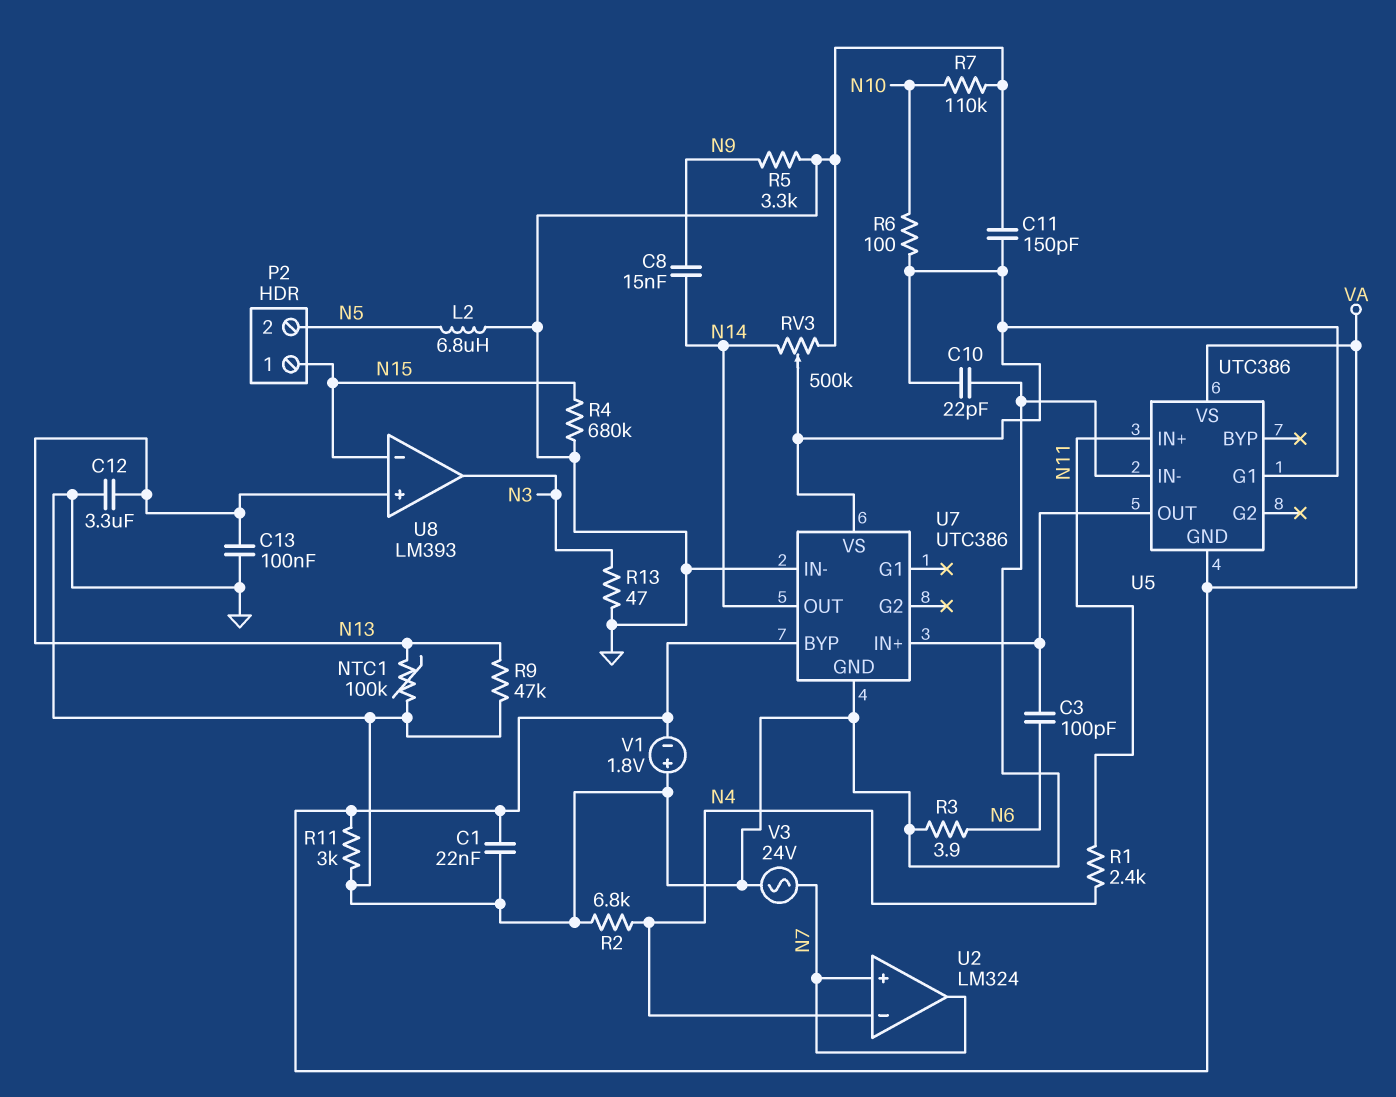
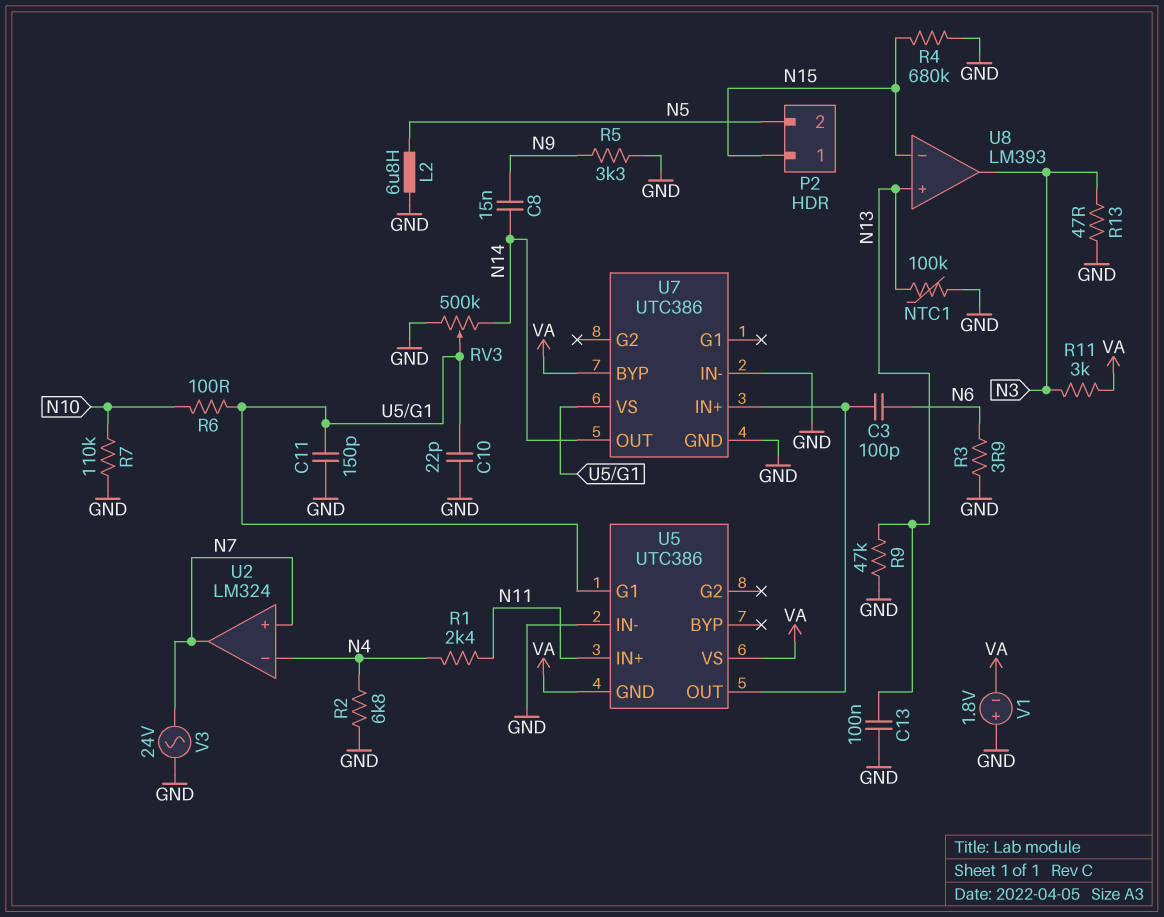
C1: 22nF (GND, VA) -> none
C12: 3.3uF (GND, N13) -> none
R11: 3k (GND, VA) -> 3k (N3, VA)

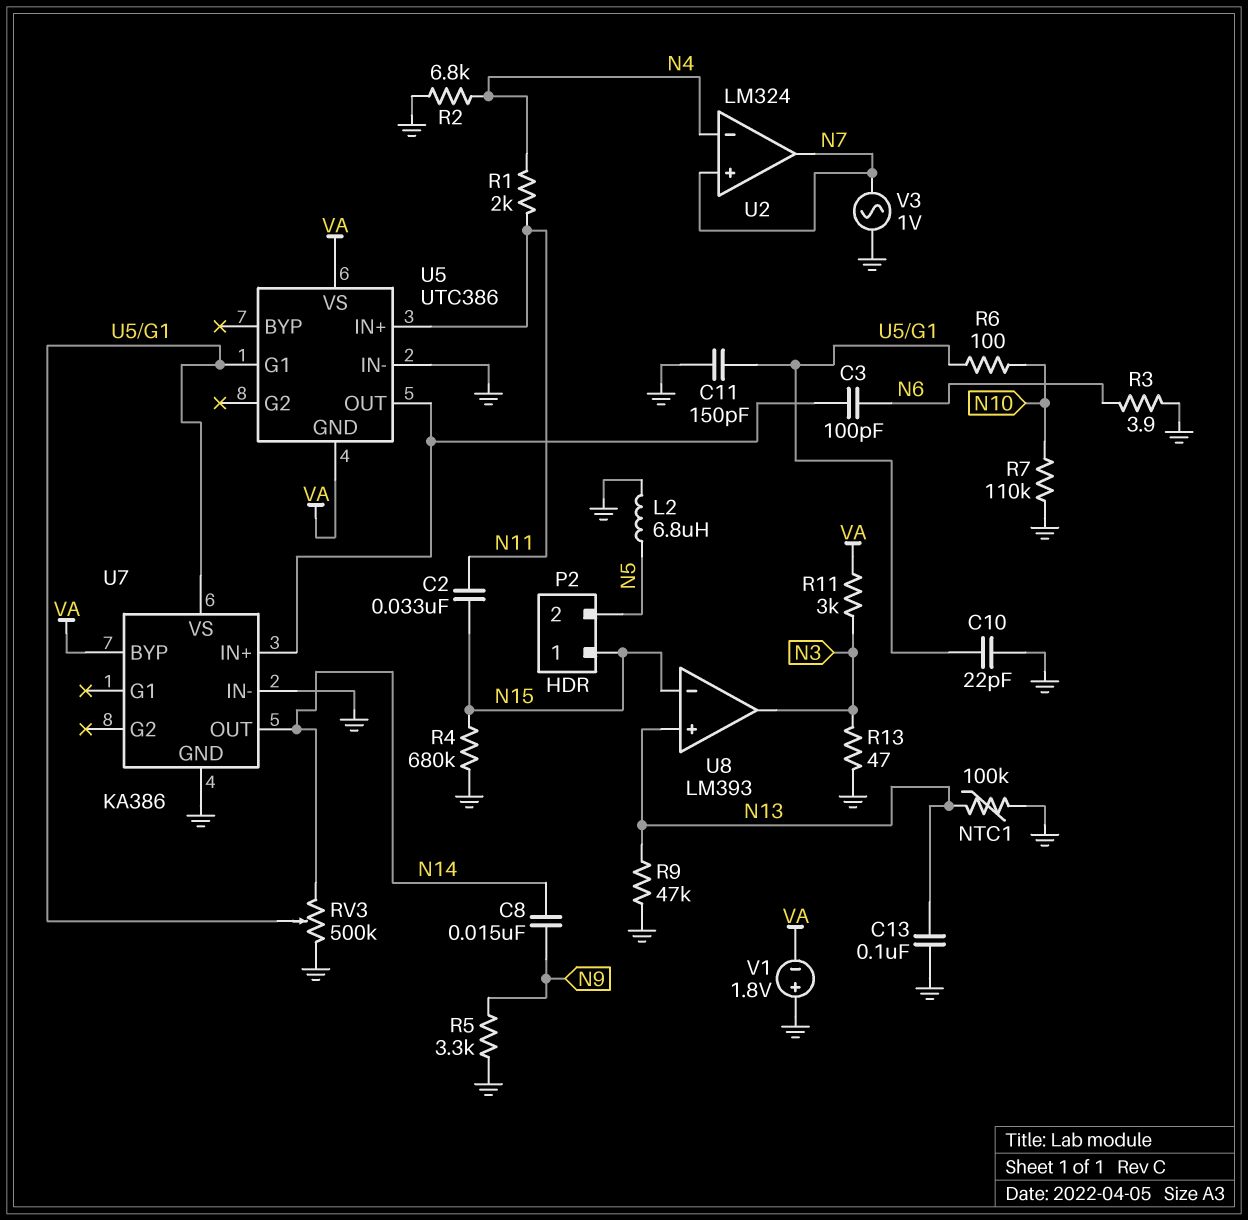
C2: none -> 33nF (N11, N15)
R1: 2.4k (N4, N11) -> 2k (N4, N11)
U7: UTC386 -> KA386
V3: AC 24V (GND, N7) -> AC 1V (GND, N7)

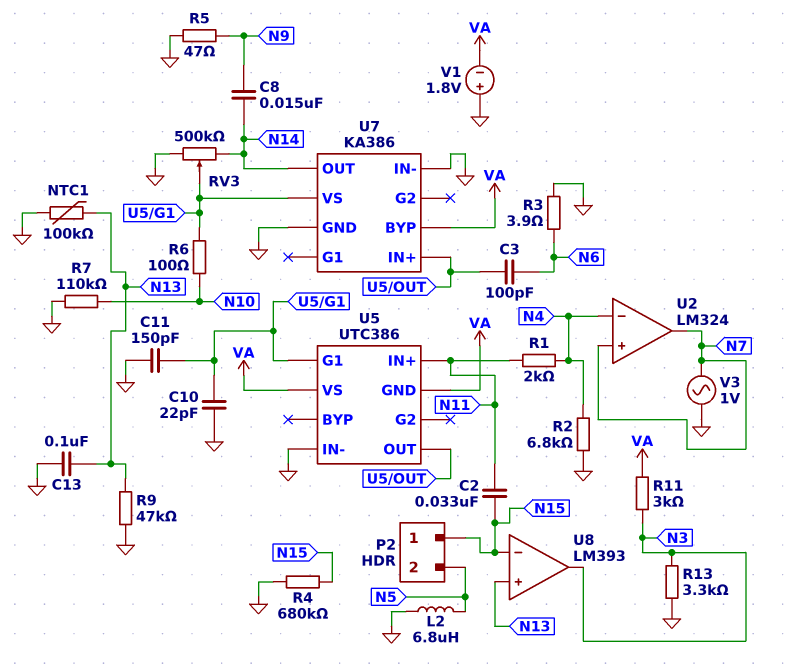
R5: 3.3k (GND, N9) -> 47 (GND, N9)
R13: 47 (GND, N3) -> 3.3k (GND, N3)

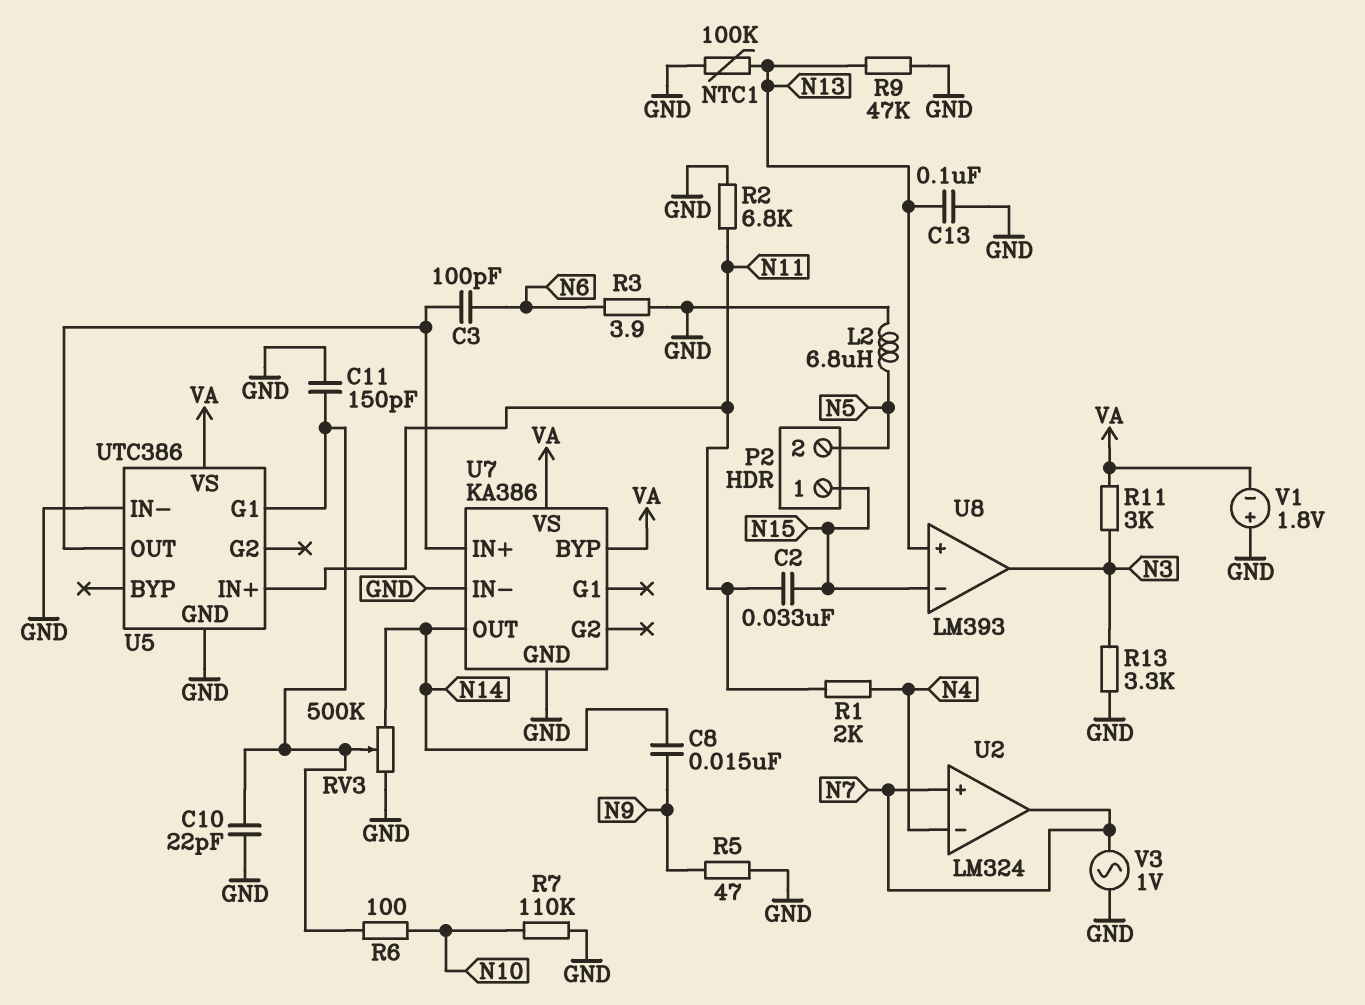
R2: 6.8k (GND, N4) -> 6.8k (GND, N11)
R4: 680k (GND, N15) -> none
U5 pin GND: VA -> GND
U7 pin VS: U5/G1 -> VA

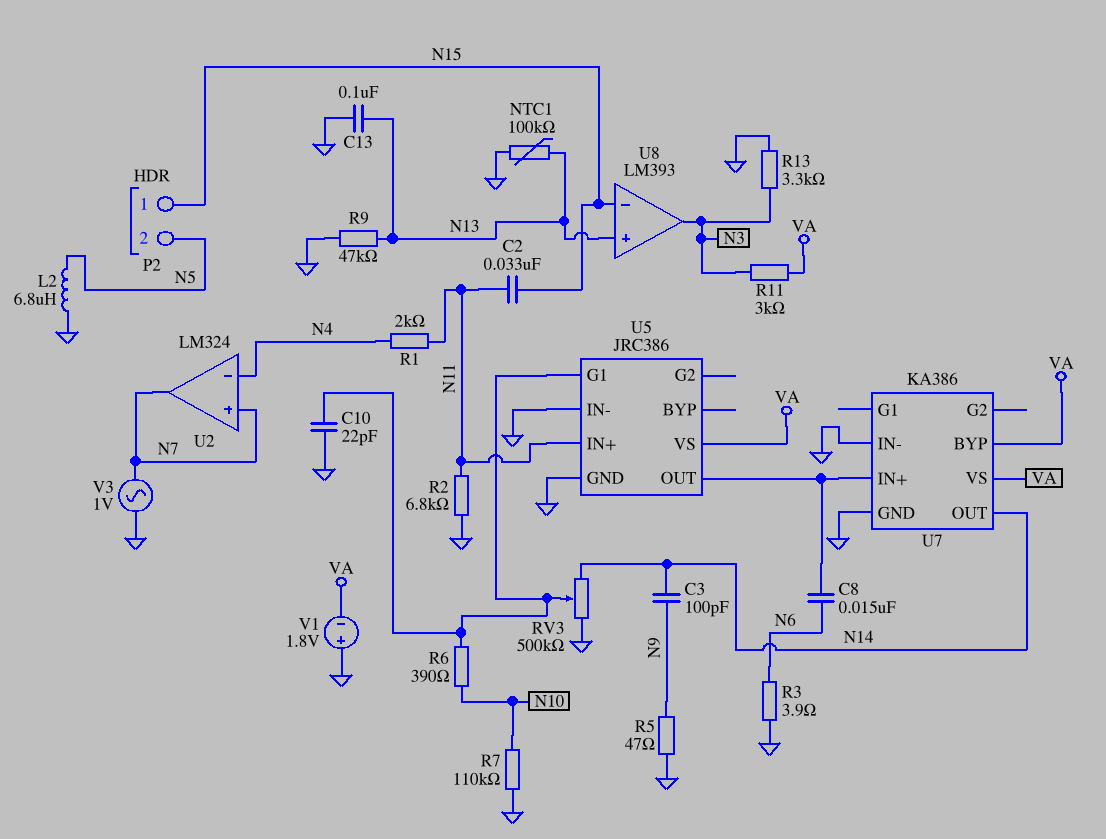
C3: 100pF (N6, U5/OUT) -> 100pF (N9, N14)
C8: 15nF (N9, N14) -> 15nF (N6, U5/OUT)
C11: 150pF (GND, U5/G1) -> none
R6: 100 (N10, U5/G1) -> 390 (N10, U5/G1)
U5: UTC386 -> JRC386

